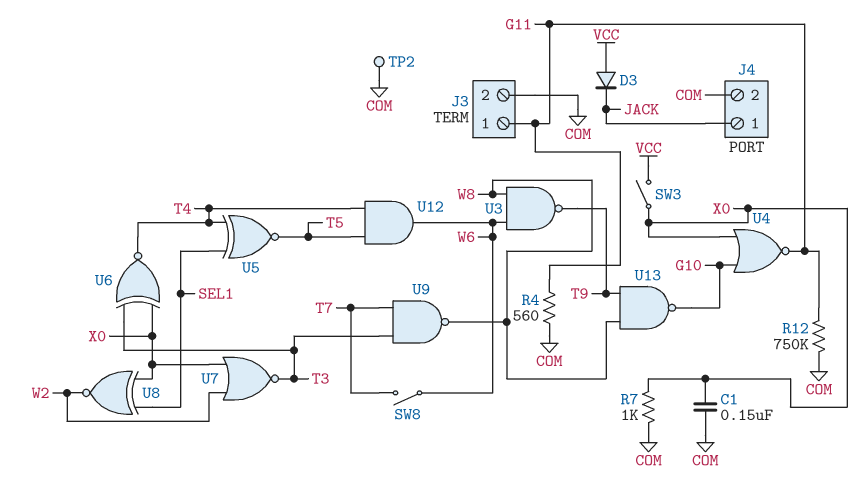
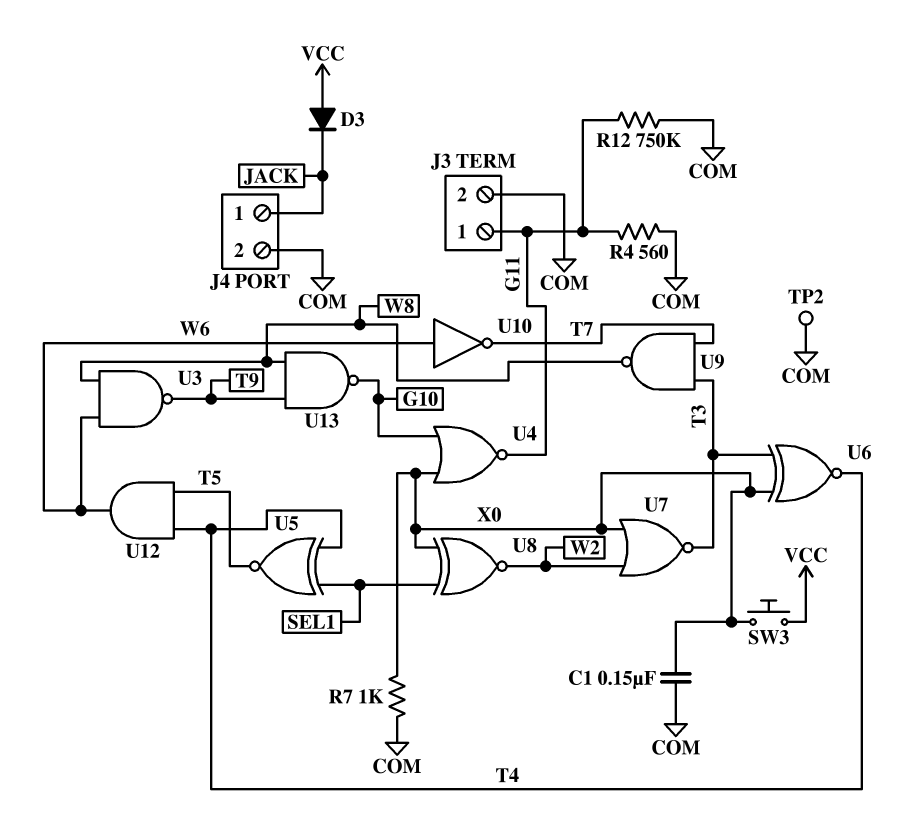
SW3: switch (VCC, X0) -> button (VCC, X0)
SW8: switch (T7, W6) -> none
U10: none -> NOT (in W6, out T7)

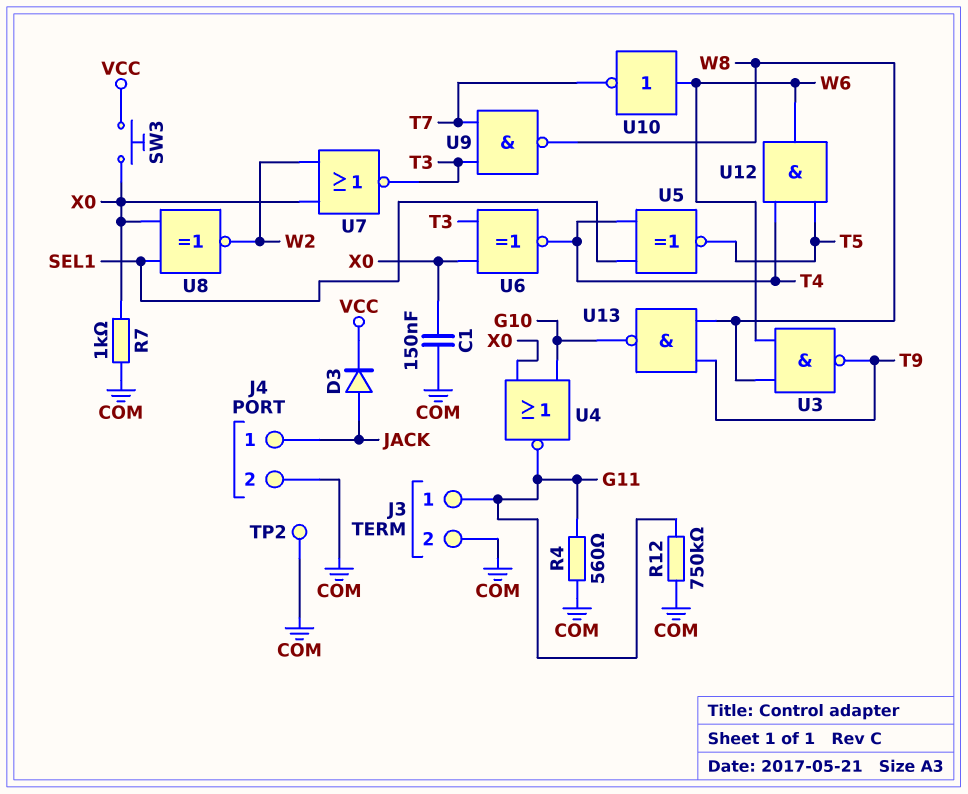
D3: diode (A VCC, K JACK) -> diode (A JACK, K VCC)

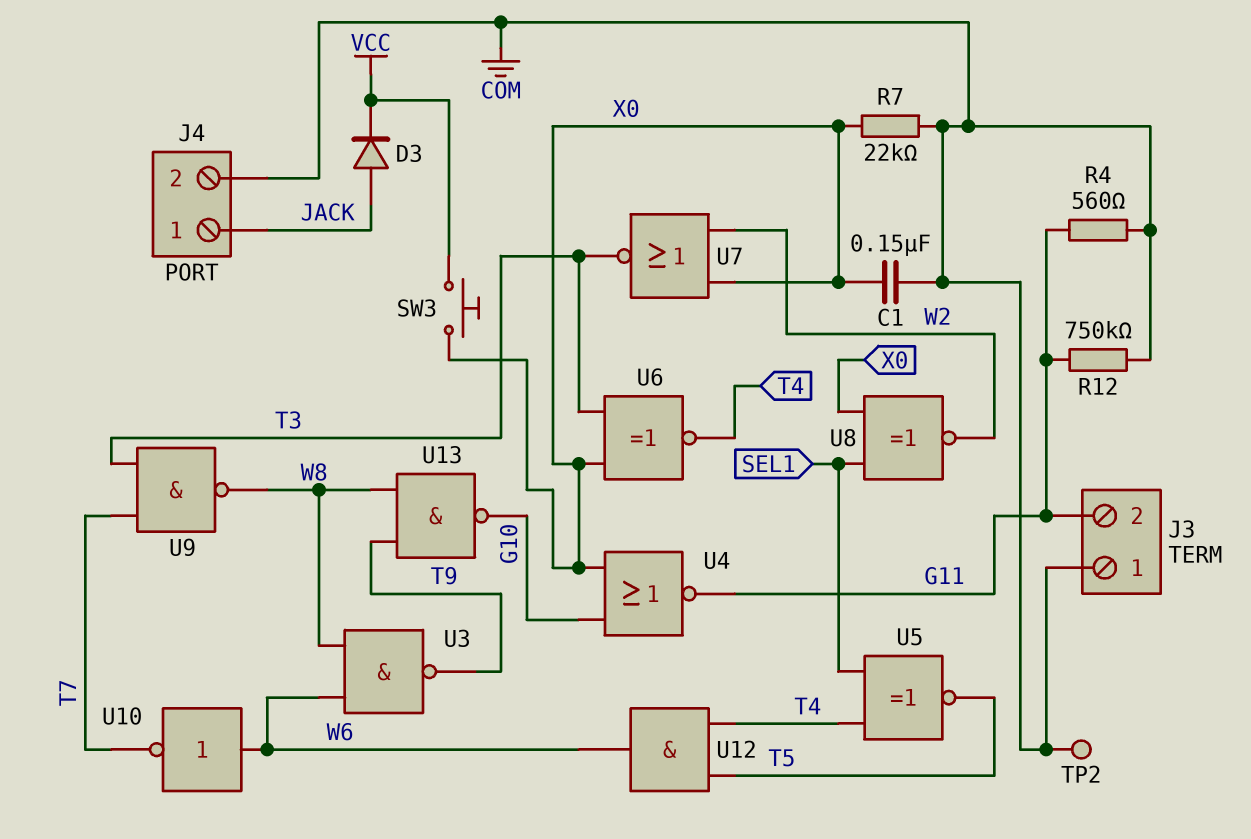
J3 pin 1: G11 -> COM
J3 pin 2: COM -> G11
R7: 1k (COM, X0) -> 22k (COM, X0)

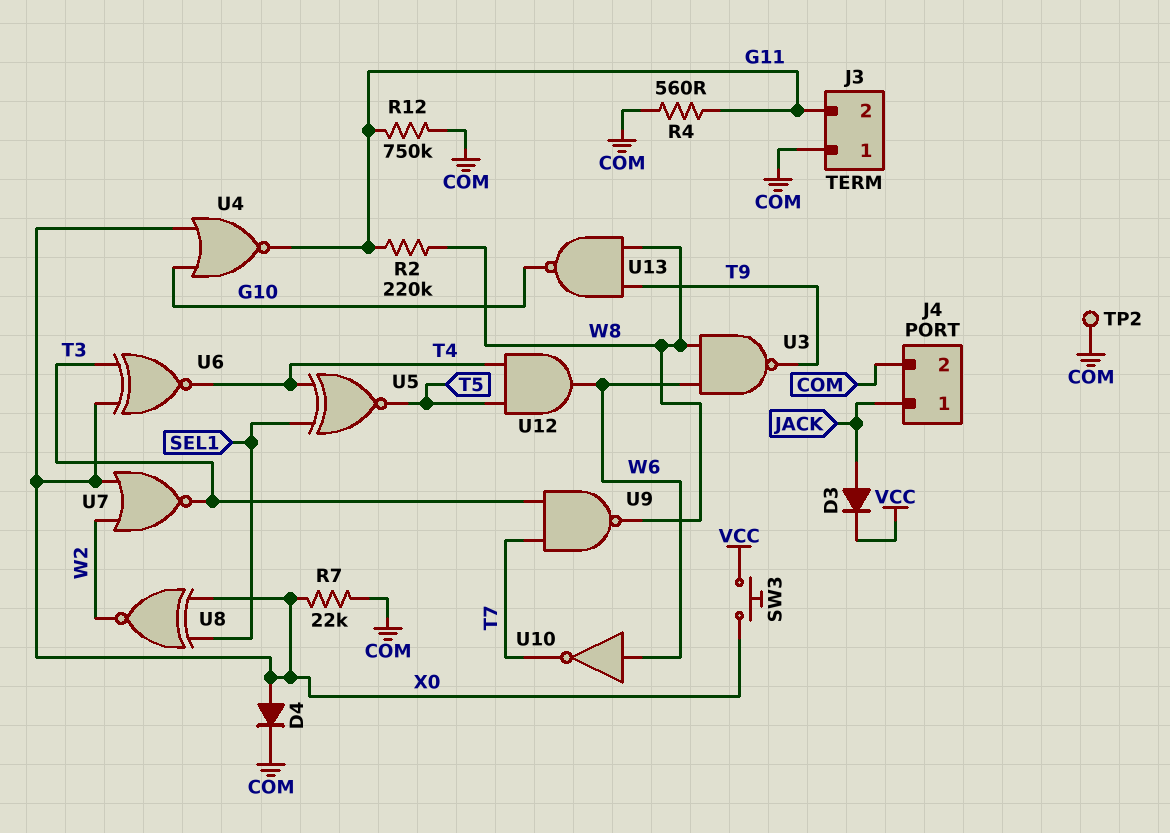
C1: 150nF (COM, X0) -> none
D4: none -> diode (A X0, K COM)
R2: none -> 220k (G11, W8)

